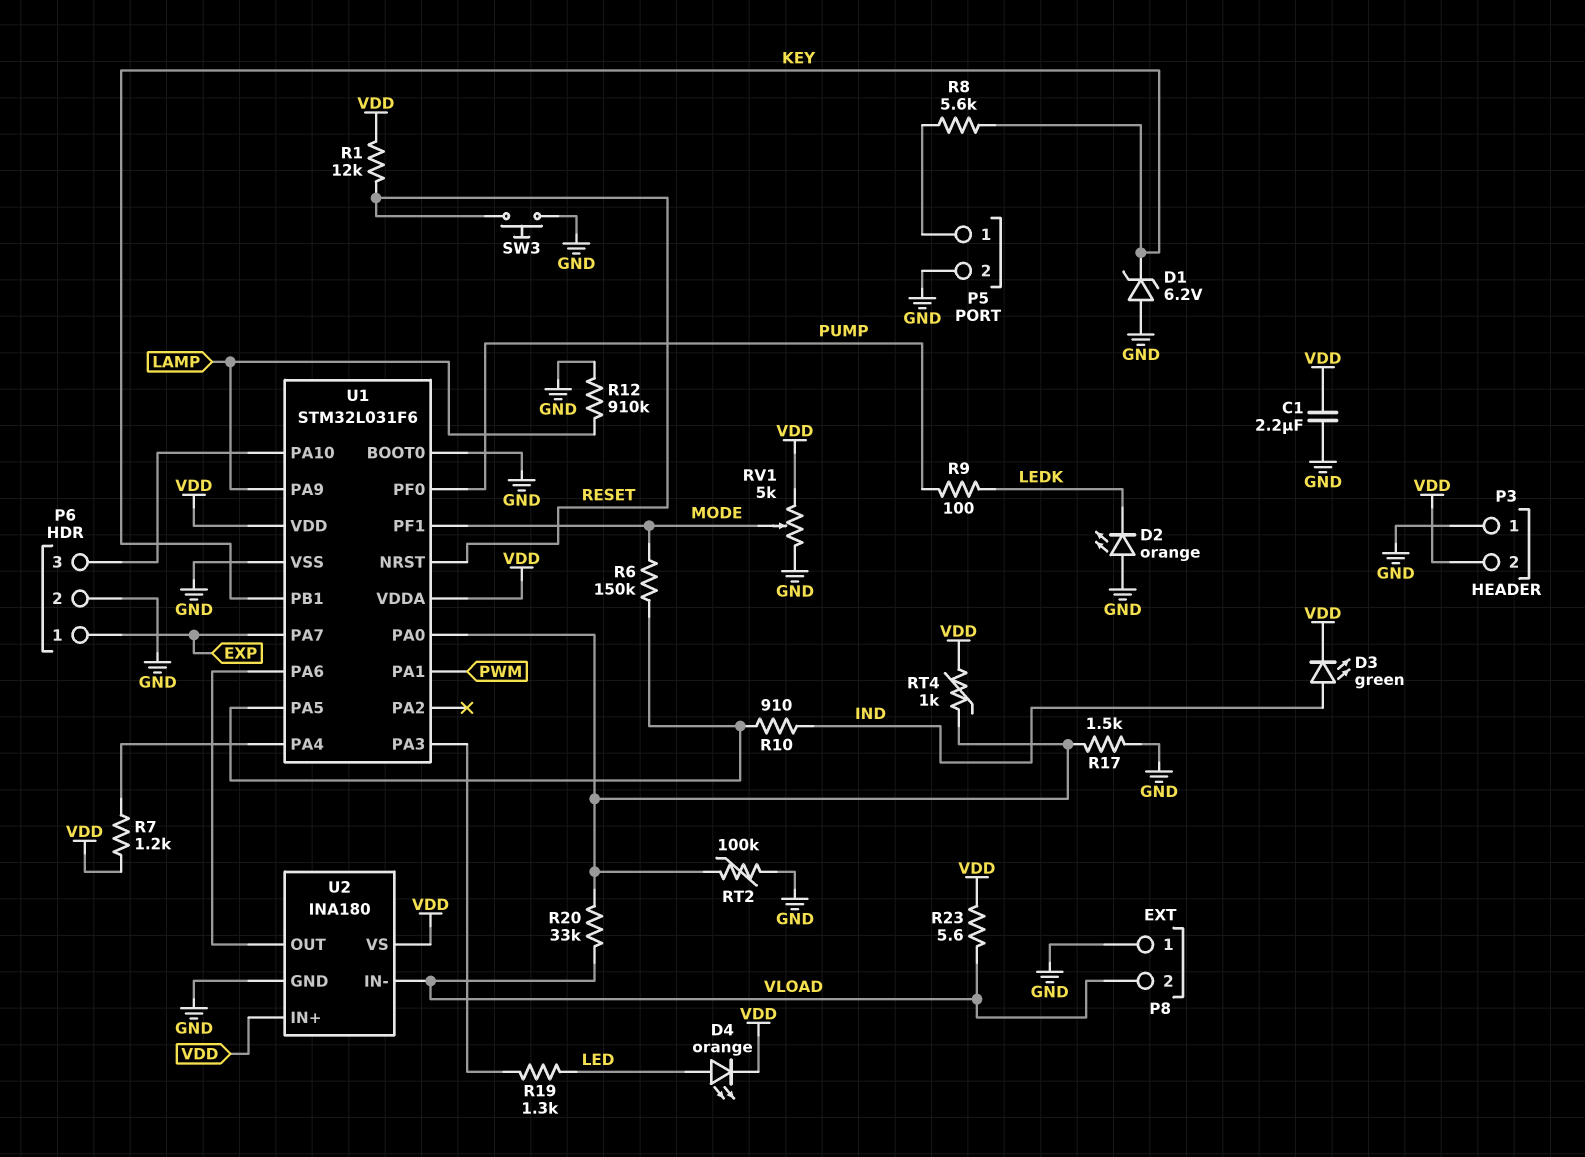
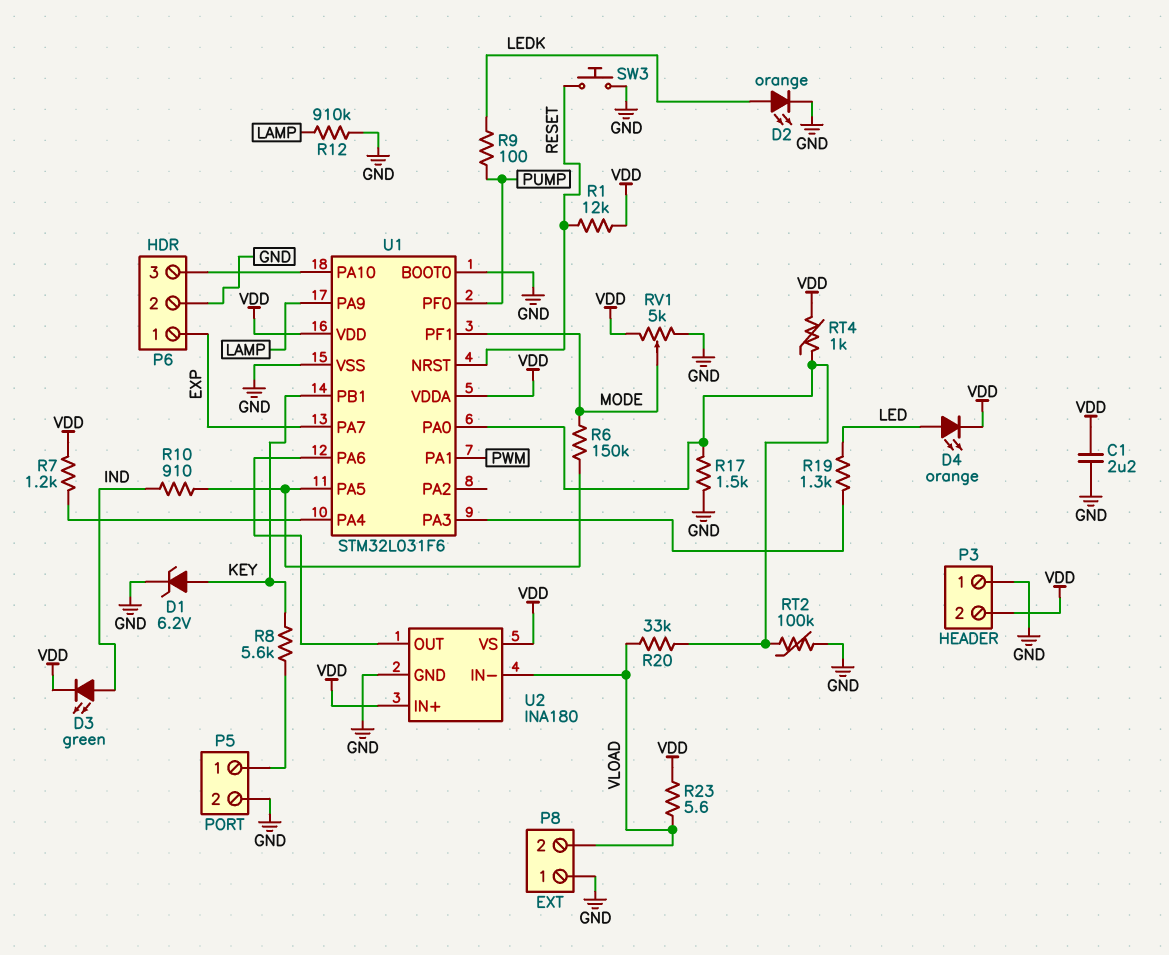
D1: zener 6.2V (A GND, K KEY) -> zener 6.2V (A KEY, K GND)
D2: LED orange (A GND, K LEDK) -> LED orange (A LEDK, K GND)

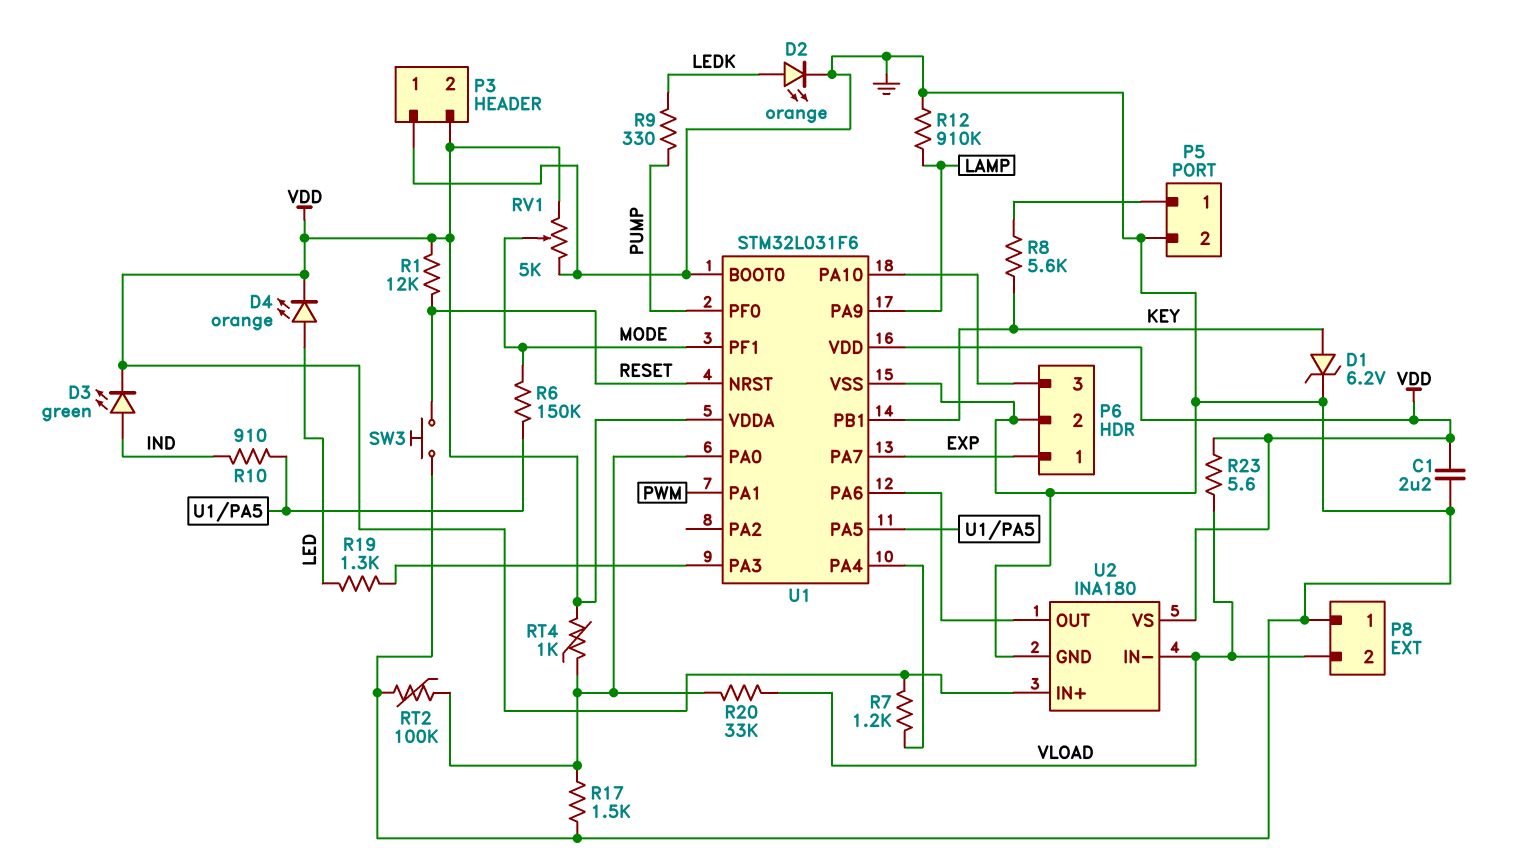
R9: 100 (LEDK, PUMP) -> 330 (LEDK, PUMP)

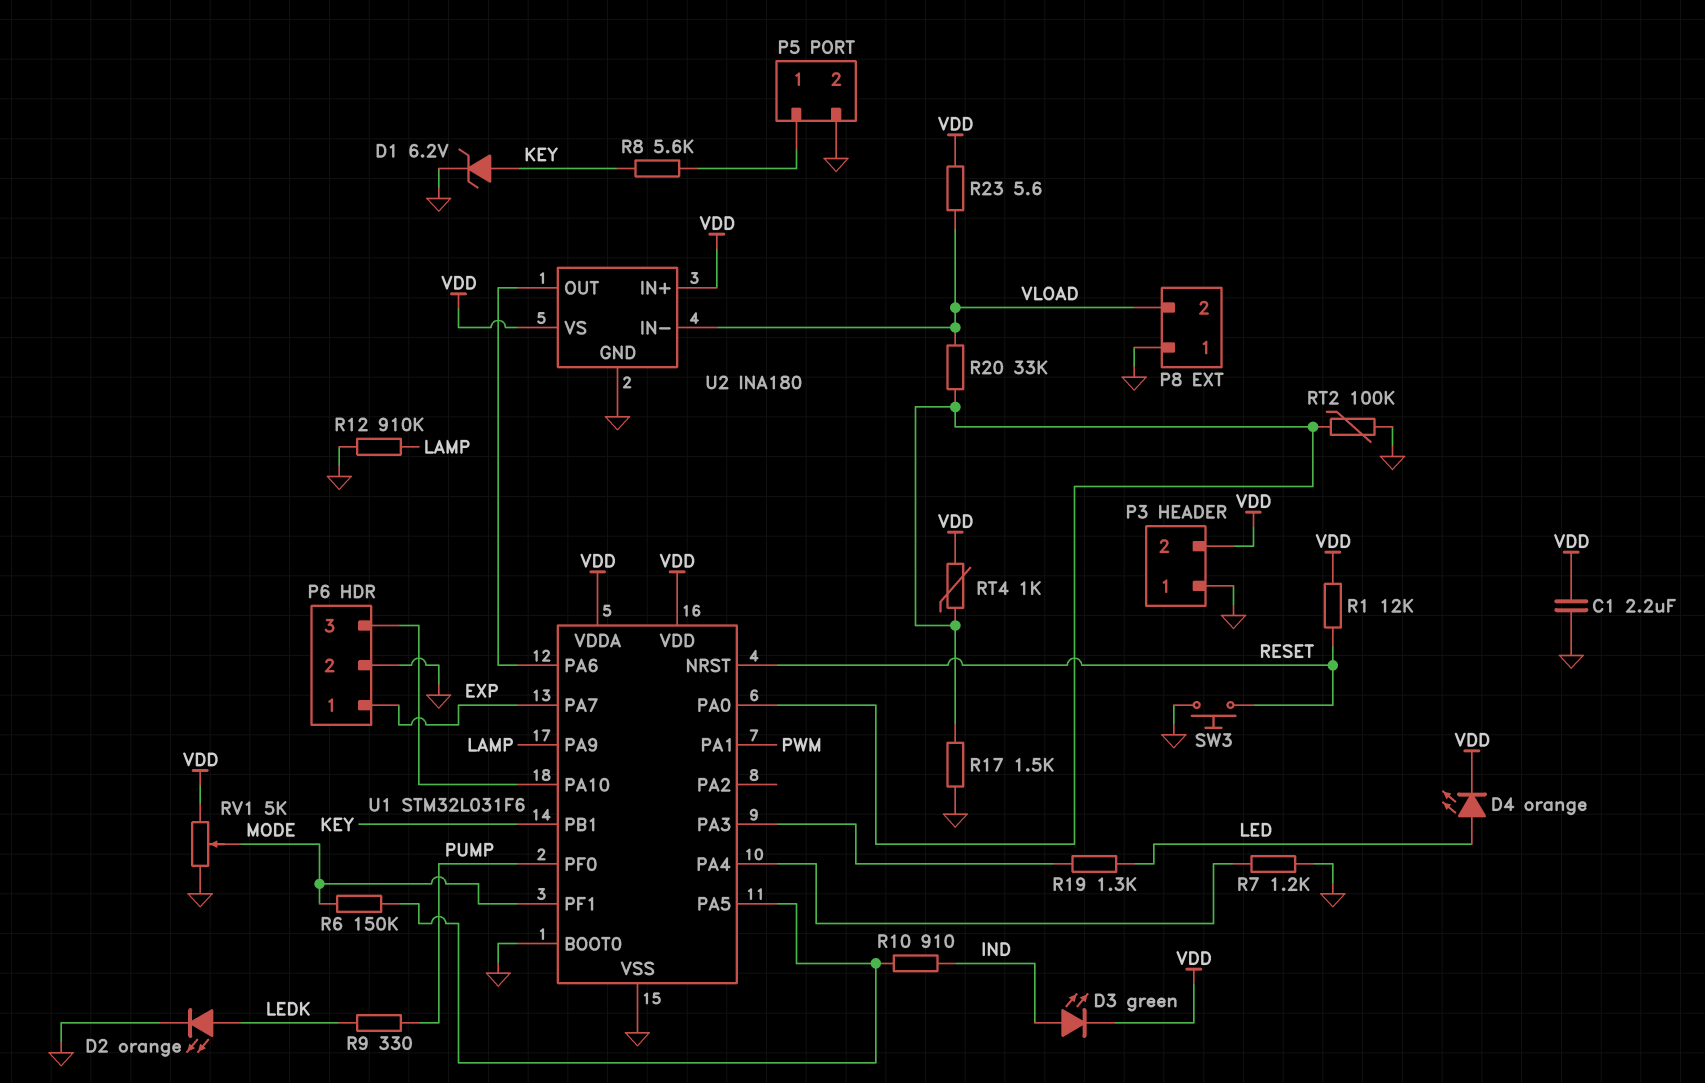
R7: 1.2k (U1/PA4, VDD) -> 1.2k (GND, U1/PA4)

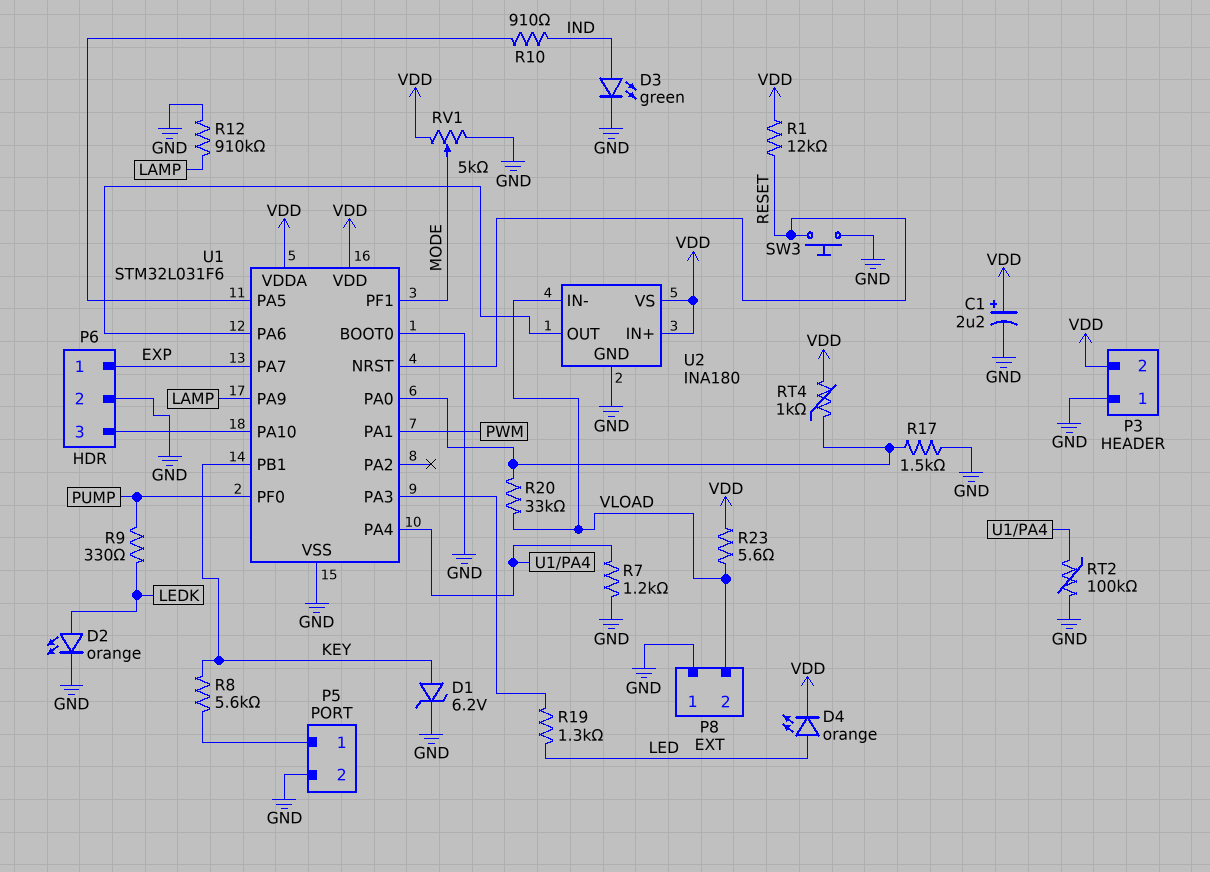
C1: 2.2uF (GND, VDD) -> 2.2uF (plus VDD, minus GND)
D3: LED green (A IND, K VDD) -> LED green (A IND, K GND)
R6: 150k (MODE, U1/PA5) -> none
RT2: 100k (GND, U1/PA0) -> 100k (GND, U1/PA4)

